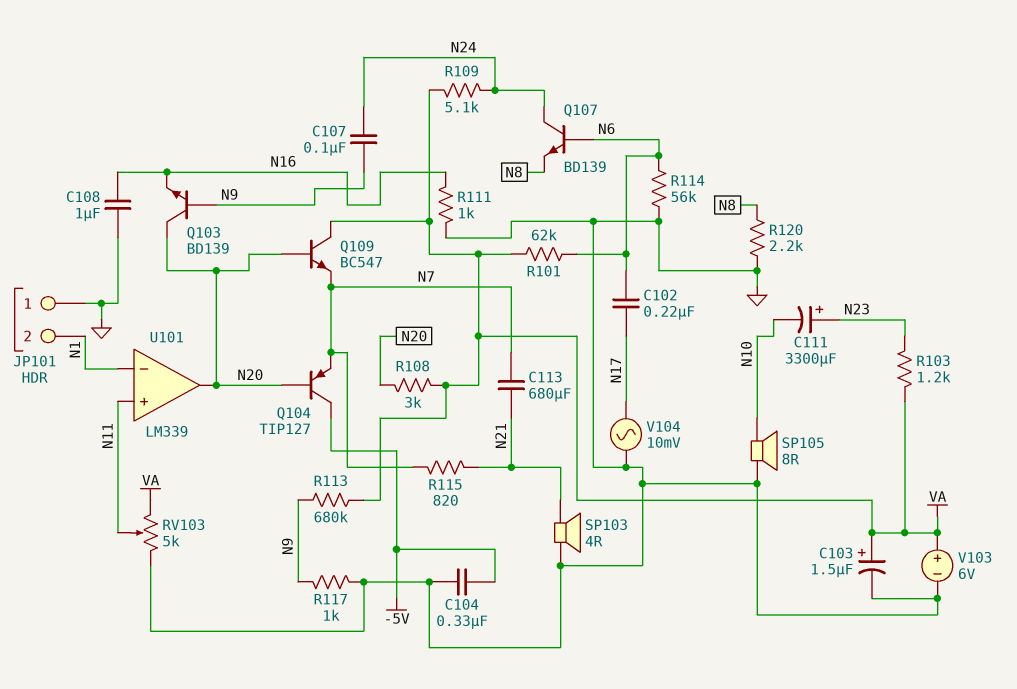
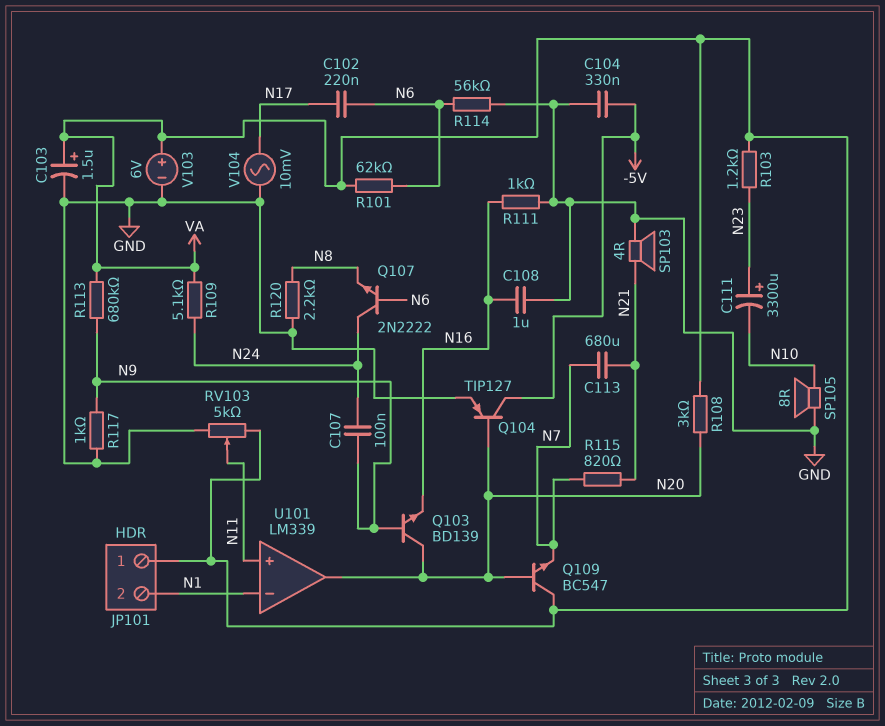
JP101 pin 1: GND -> VA
Q104: PNP TIP127 (B N20, C -5V, E N7) -> PNP TIP127 (B N20, C -5V, E GND)
Q107: NPN BD139 (B N6, C N24, E N8) -> NPN 2N2222 (B N6, C N24, E N8)

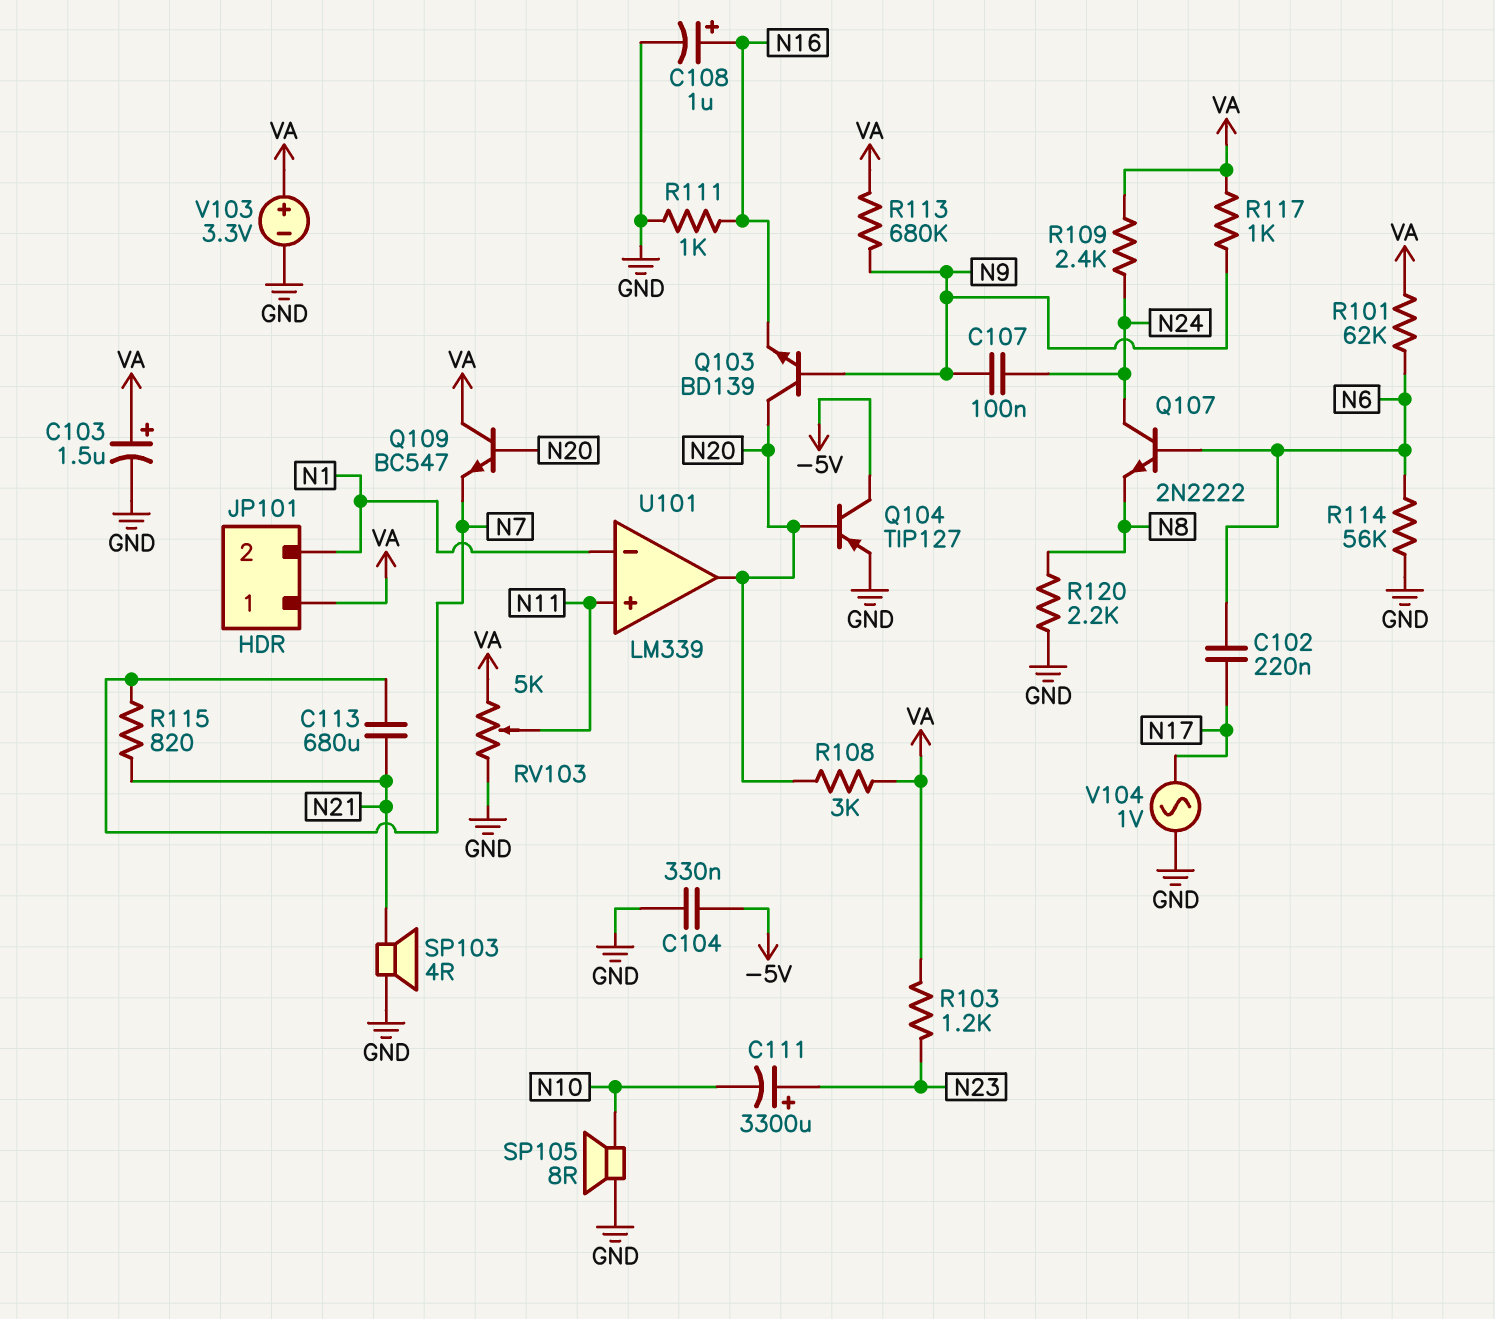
C108: 1uF (GND, N16) -> 1uF (plus N16, minus GND)
R109: 5.1k (N24, VA) -> 2.4k (N24, VA)
R117: 1k (GND, N9) -> 1k (N9, VA)
V103: 6V (plus VA, minus GND) -> 3.3V (plus VA, minus GND)
V104: AC 10mV (GND, N17) -> AC 1V (GND, N17)

